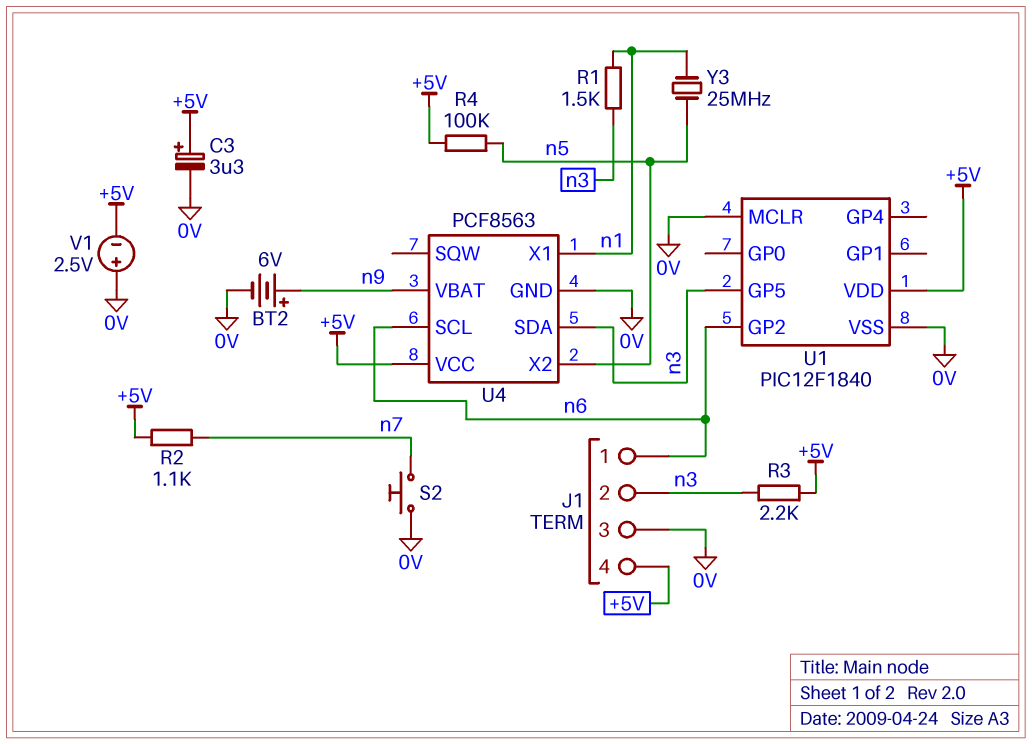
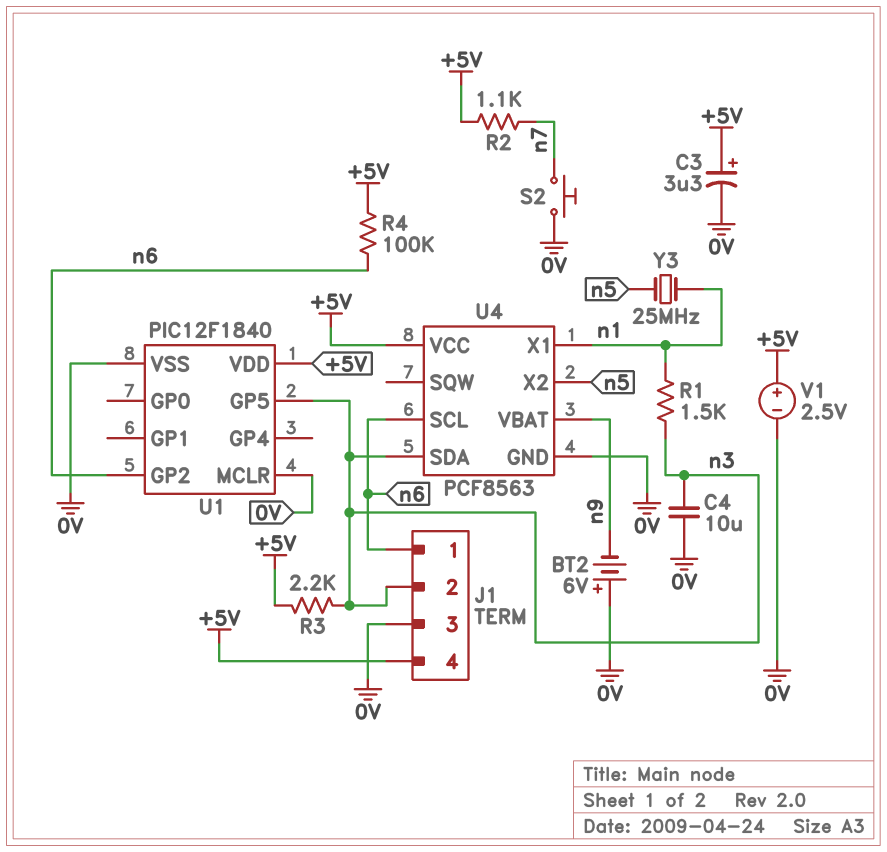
BT2: 6V (plus n9, minus 0V) -> 6V (plus 0V, minus n9)
C4: none -> 10uF (0V, n3)
R4: 100k (+5V, n5) -> 100k (+5V, n6)
V1: 2.5V (plus 0V, minus +5V) -> 2.5V (plus +5V, minus 0V)

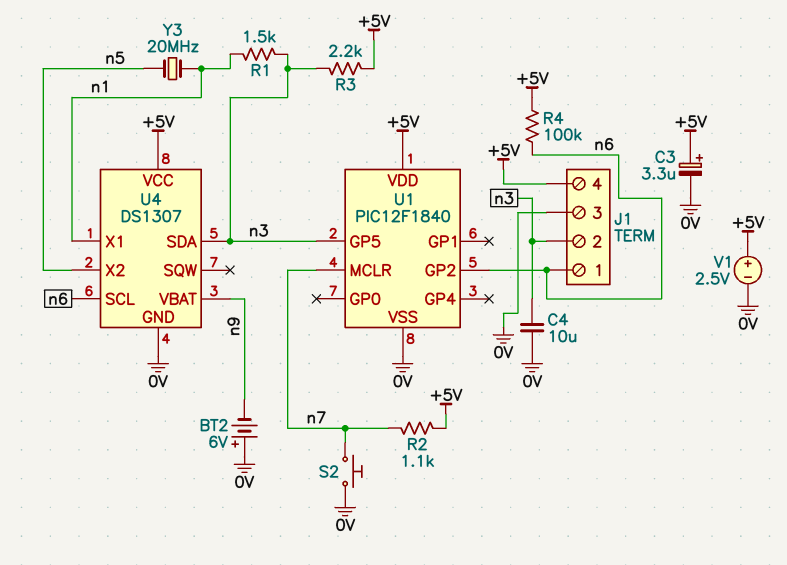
U1 pin MCLR: 0V -> n7
U4: PCF8563 -> DS1307
Y3: 25MHz (n1, n5) -> 20MHz (n1, n5)

